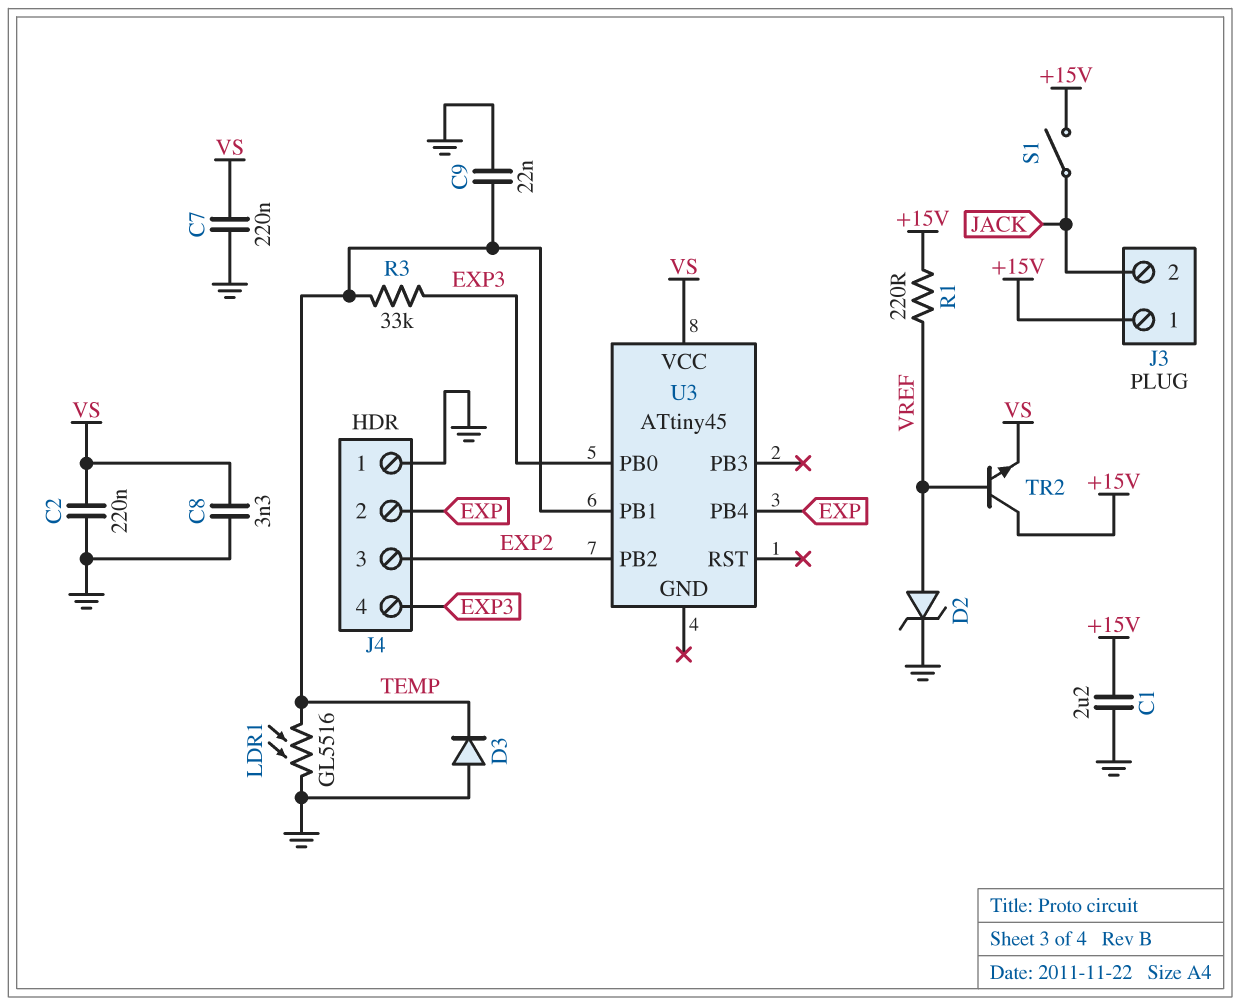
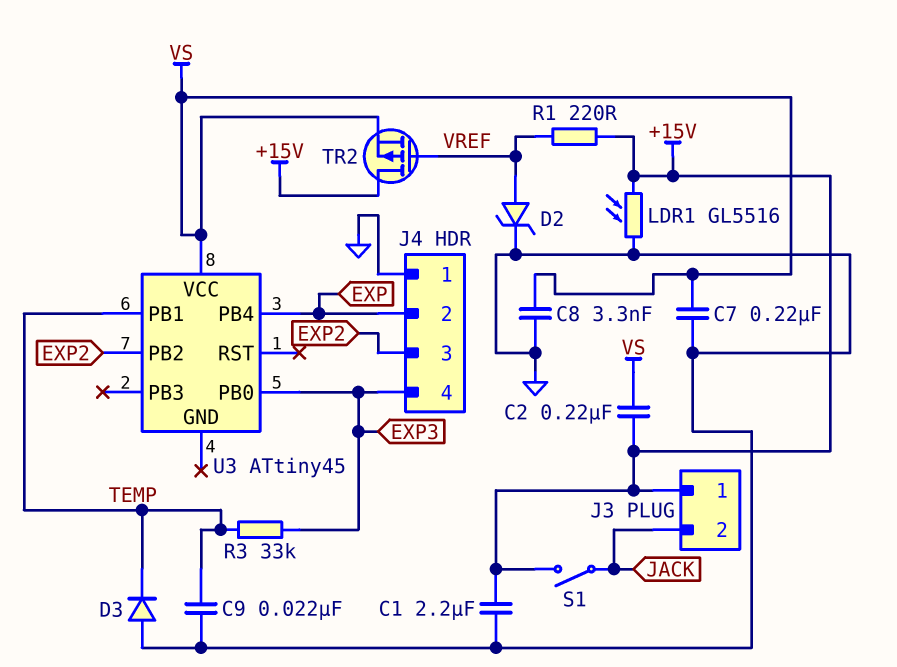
C2: 220nF (GND, VS) -> 220nF (+15V, VS)
LDR1: GL5516 (GND, TEMP) -> GL5516 (+15V, GND)
TR2: NPN (B VREF, C +15V, E VS) -> PMOS (G VREF, D +15V, S VS)

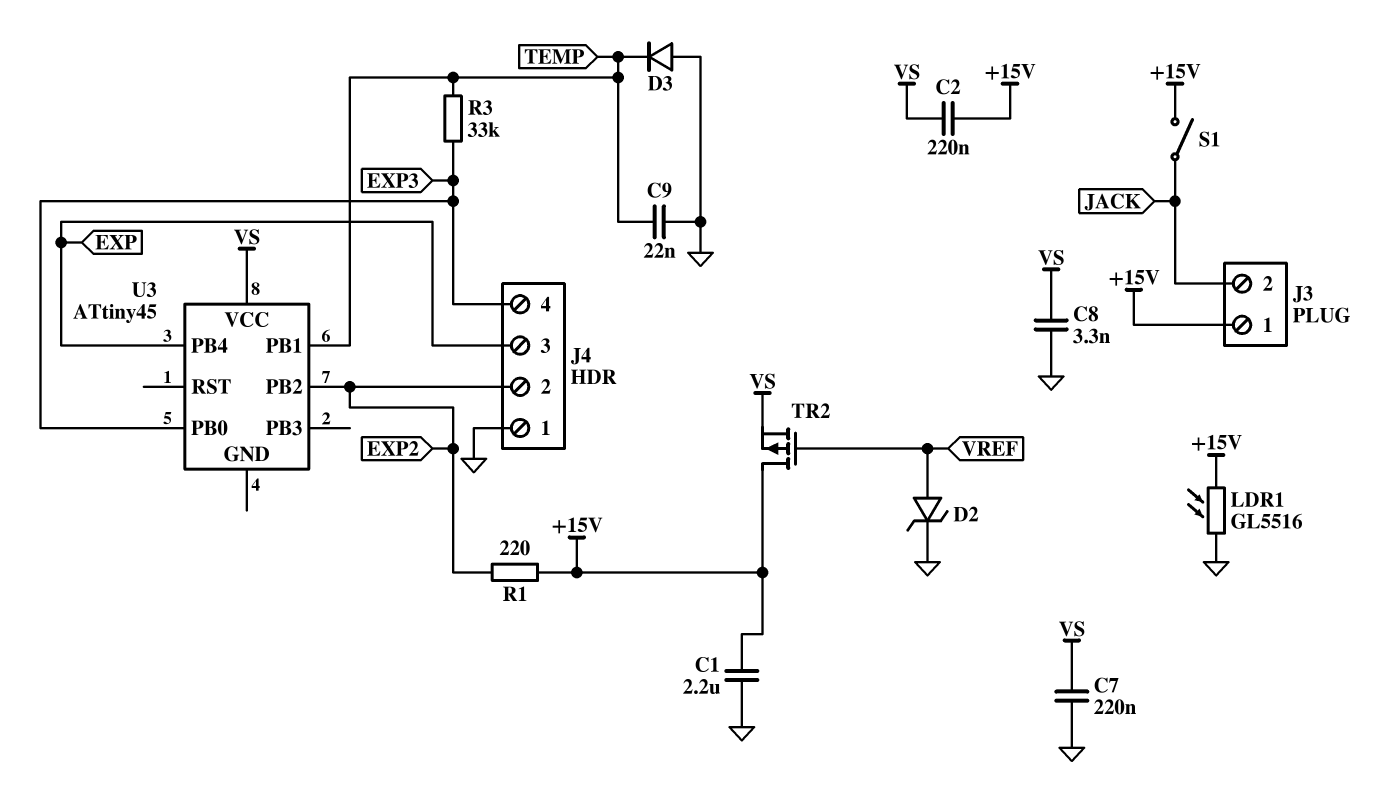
J4 pin 2: EXP -> EXP2
J4 pin 3: EXP2 -> EXP
R1: 220 (+15V, VREF) -> 220 (+15V, EXP2)

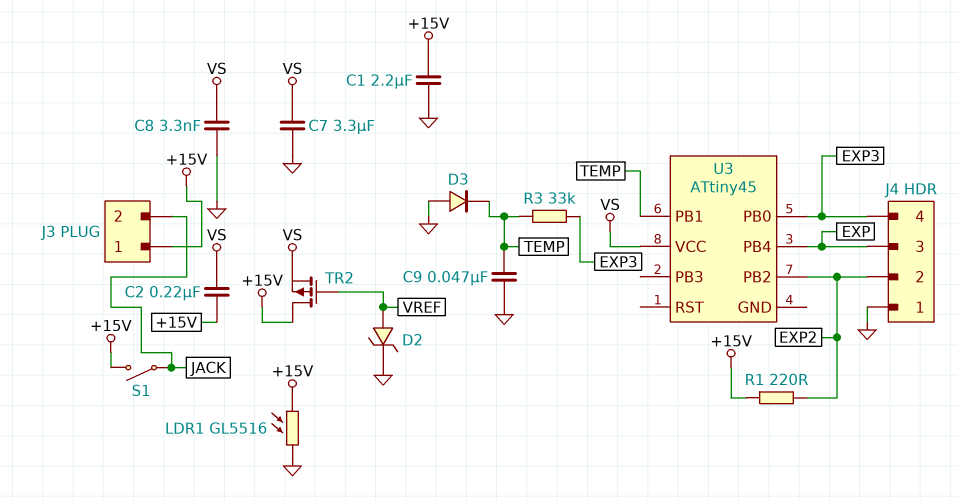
C7: 220nF (GND, VS) -> 3.3uF (GND, VS)
C9: 22nF (GND, TEMP) -> 47nF (GND, TEMP)

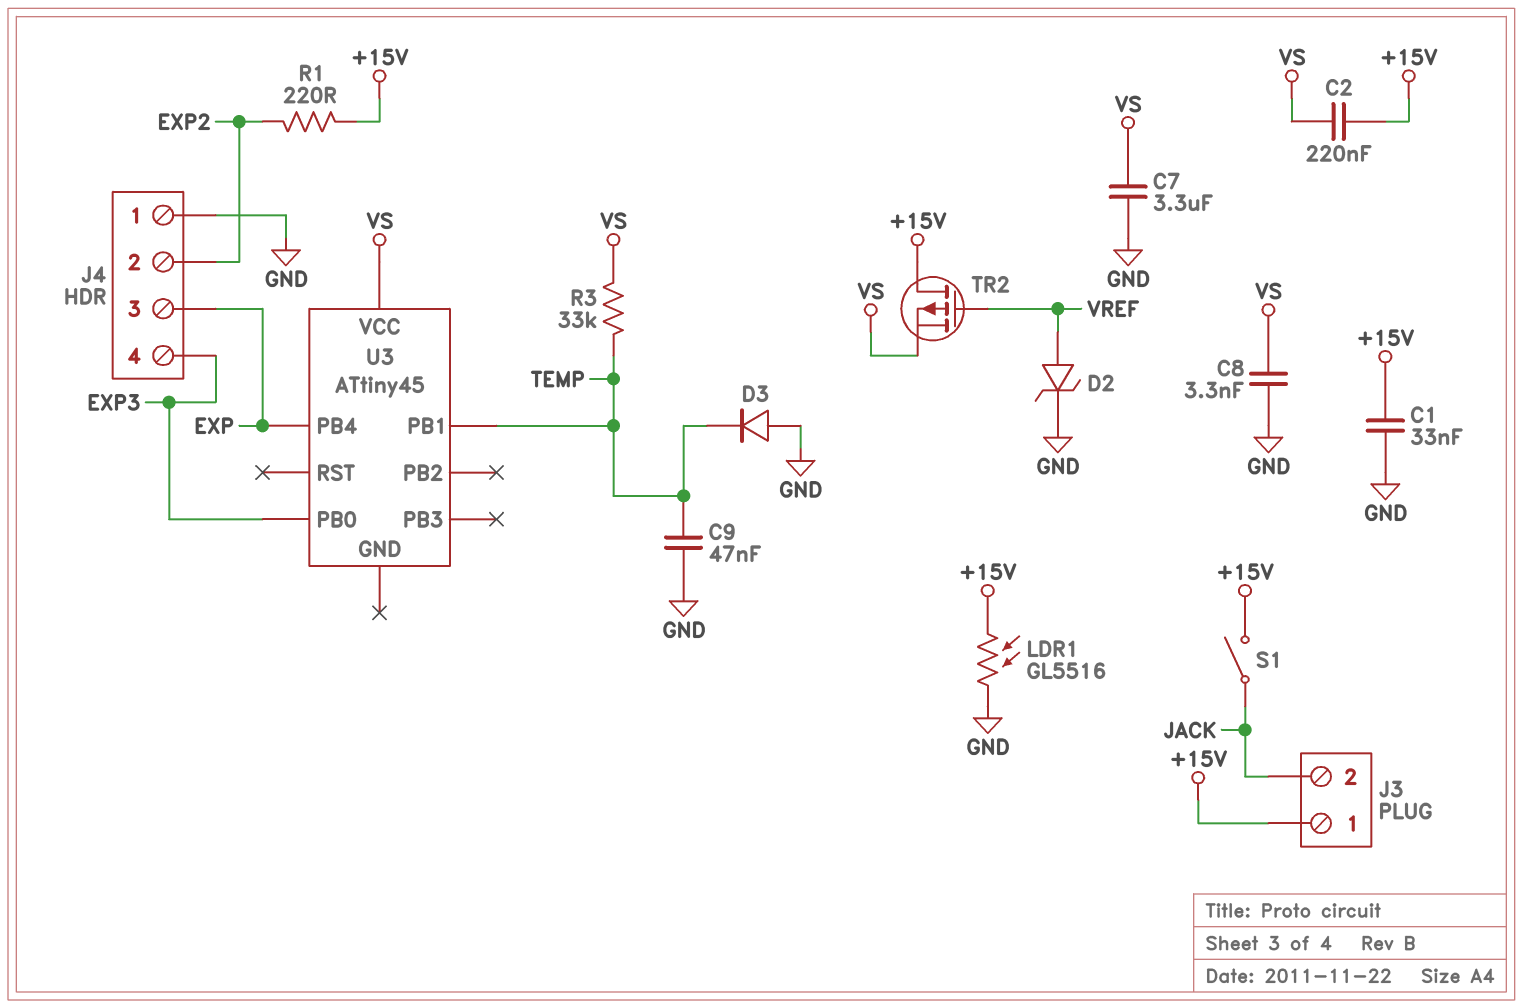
C1: 2.2uF (+15V, GND) -> 33nF (+15V, GND)
R3: 33k (EXP3, TEMP) -> 33k (TEMP, VS)
U3 pin PB2: EXP2 -> none

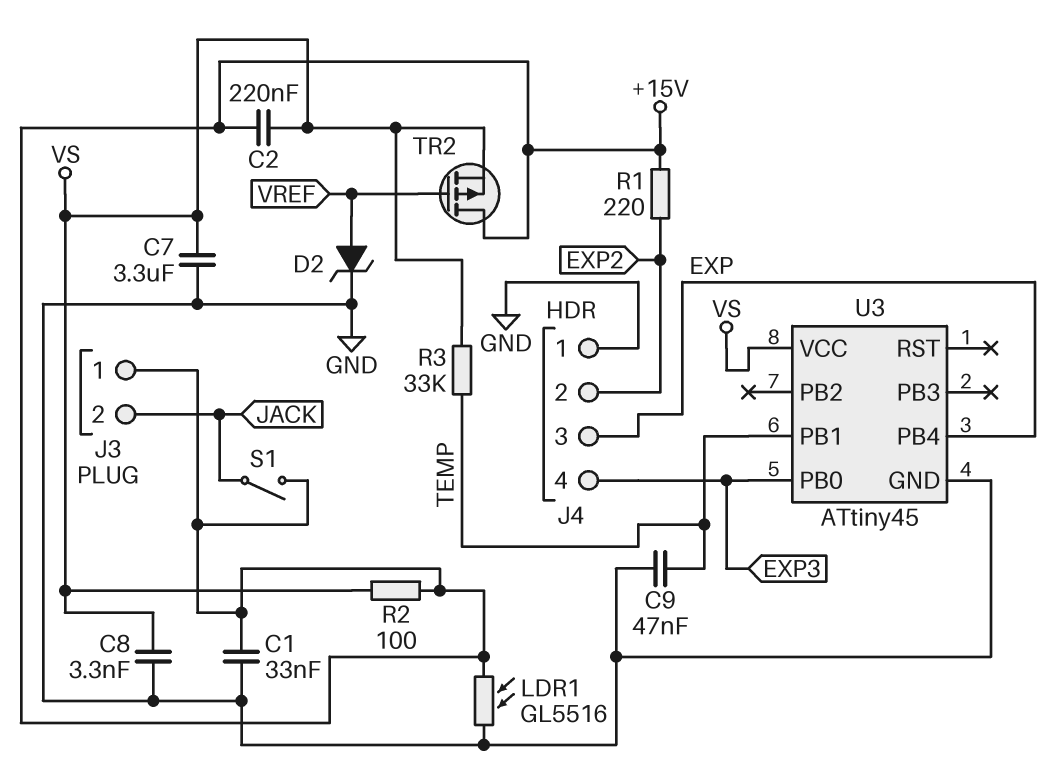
D3: diode (A GND, K TEMP) -> none
R2: none -> 100 (+15V, VS)
U3 pin GND: none -> GND

